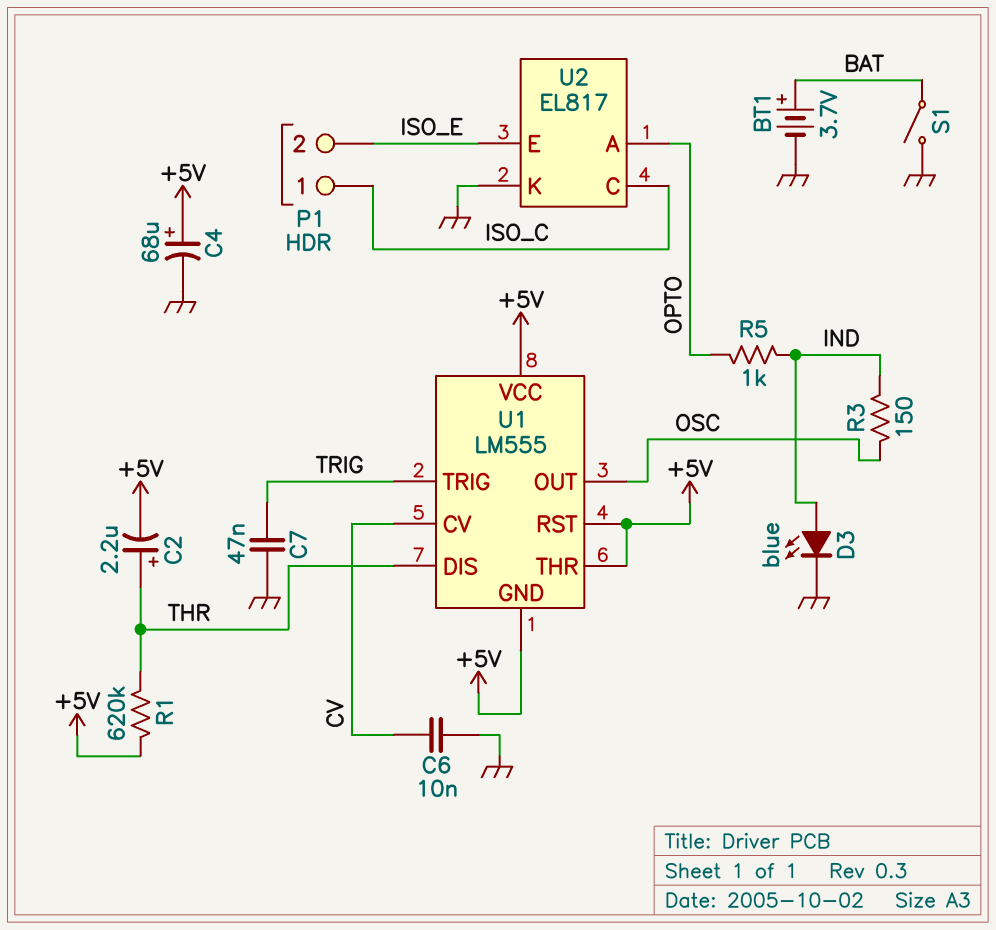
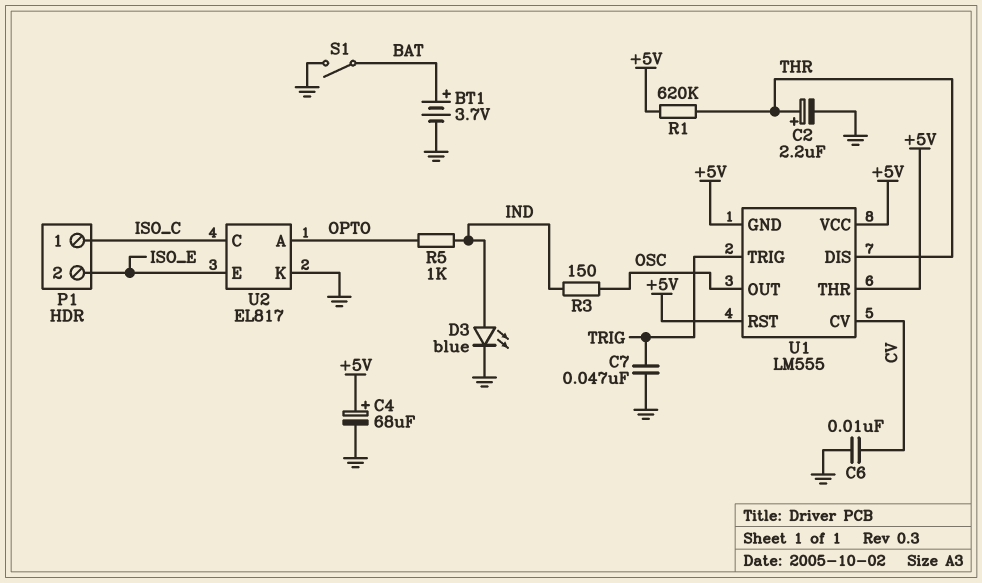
C2: 2.2uF (plus THR, minus +5V) -> 2.2uF (plus THR, minus GND)

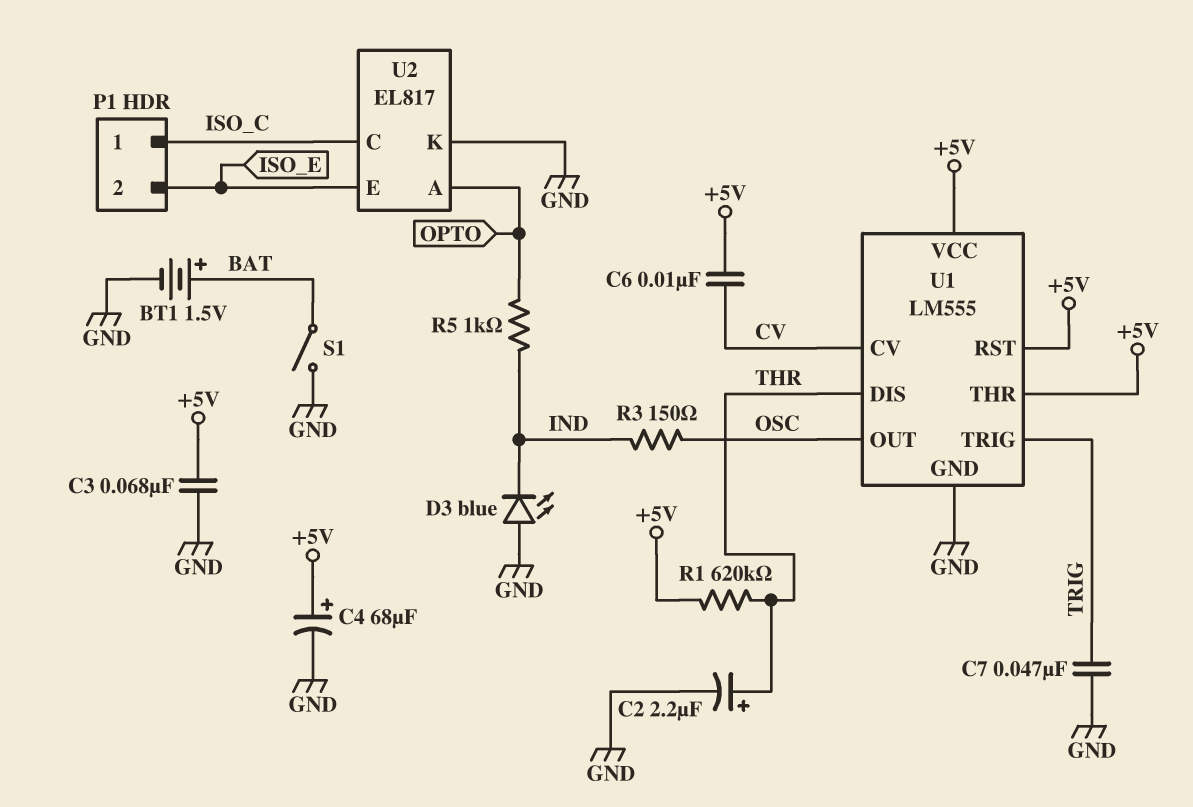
BT1: 3.7V (plus BAT, minus GND) -> 1.5V (plus BAT, minus GND)
C3: none -> 68nF (+5V, GND)
C6: 10nF (CV, GND) -> 10nF (+5V, CV)
D3: LED blue (A IND, K GND) -> LED blue (A GND, K IND)
U1 pin GND: +5V -> GND

